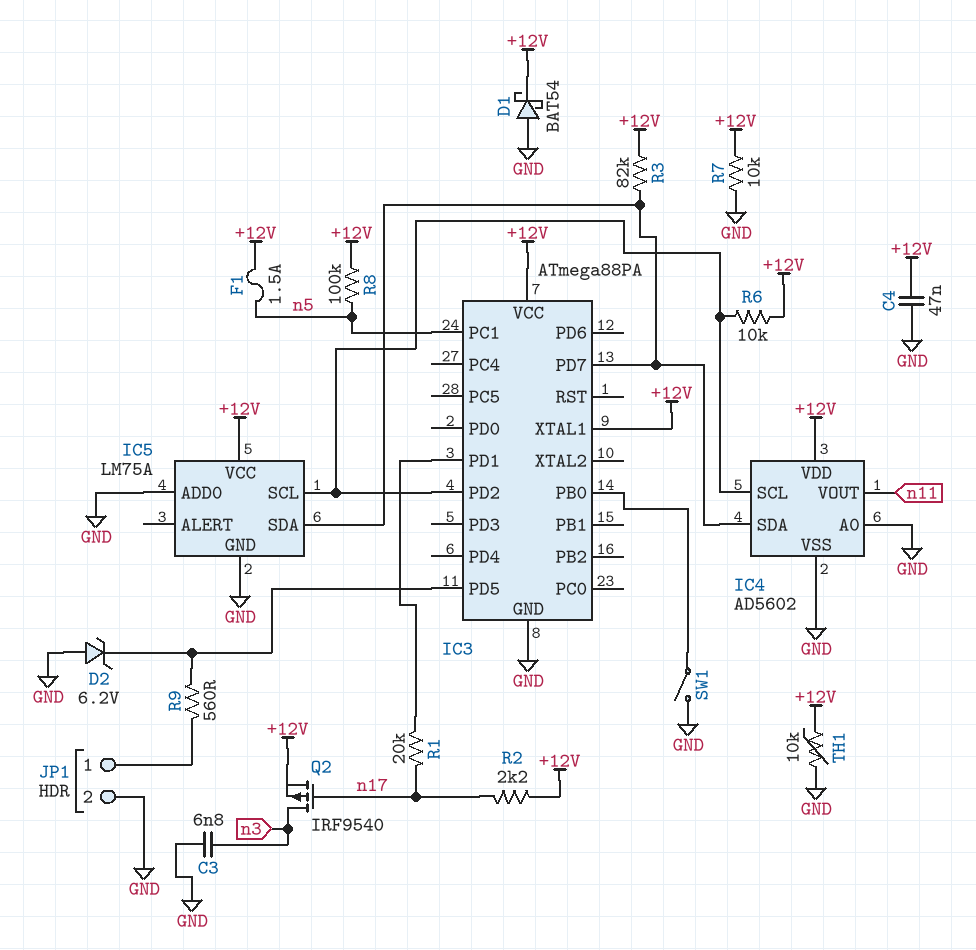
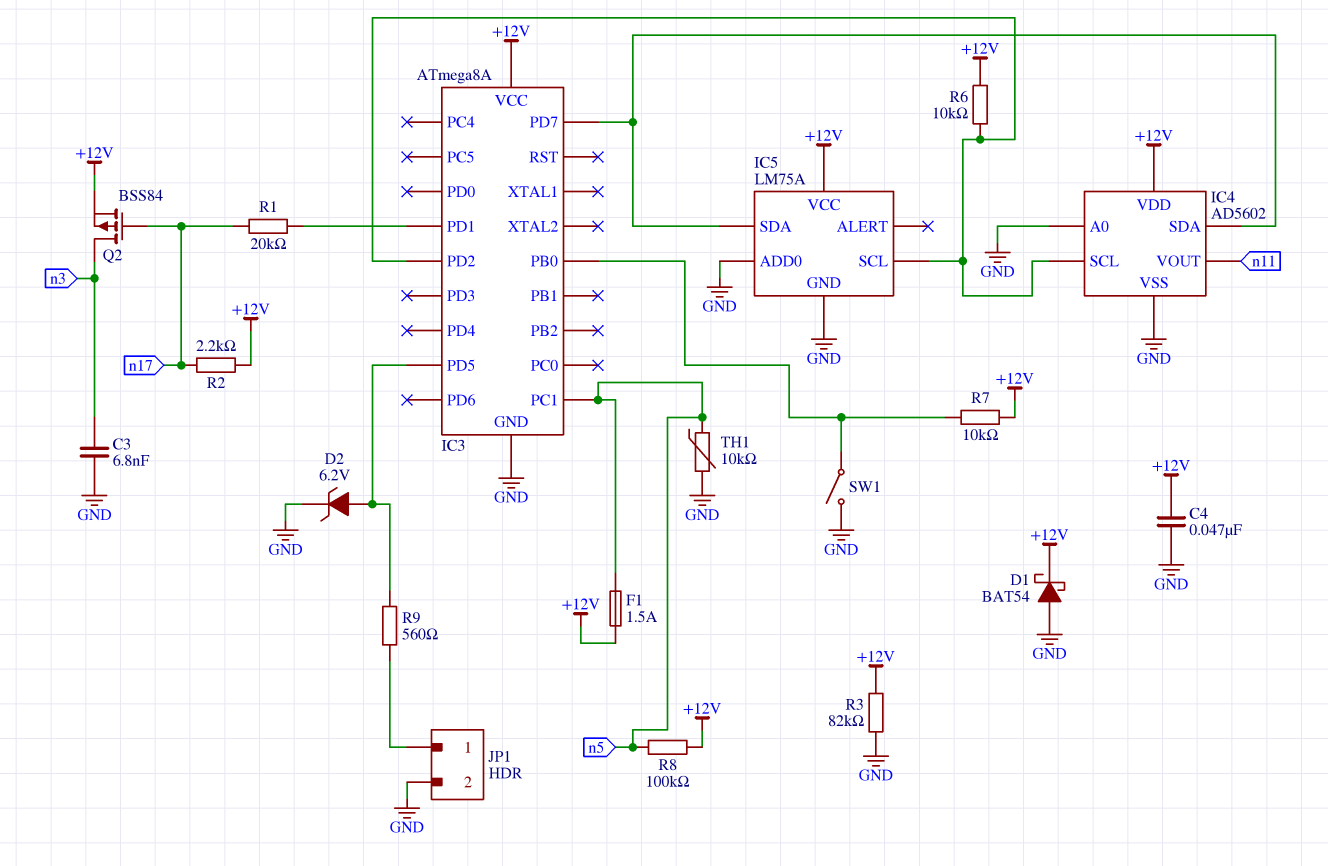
D2: zener 6.2V (A GND, K IC3/PD5) -> zener 6.2V (A IC3/PD5, K GND)
IC3: ATmega88PA -> ATmega8A
IC3 pin XTAL1: +12V -> none
Q2: PMOS IRF9540 (G n17, D n3, S +12V) -> PMOS BSS84 (G n17, D n3, S +12V)
R3: 82k (+12V, IC3/PD7) -> 82k (+12V, GND)
R7: 10k (+12V, GND) -> 10k (+12V, IC3/PB0)
TH1: 10k (+12V, GND) -> 10k (GND, n5)

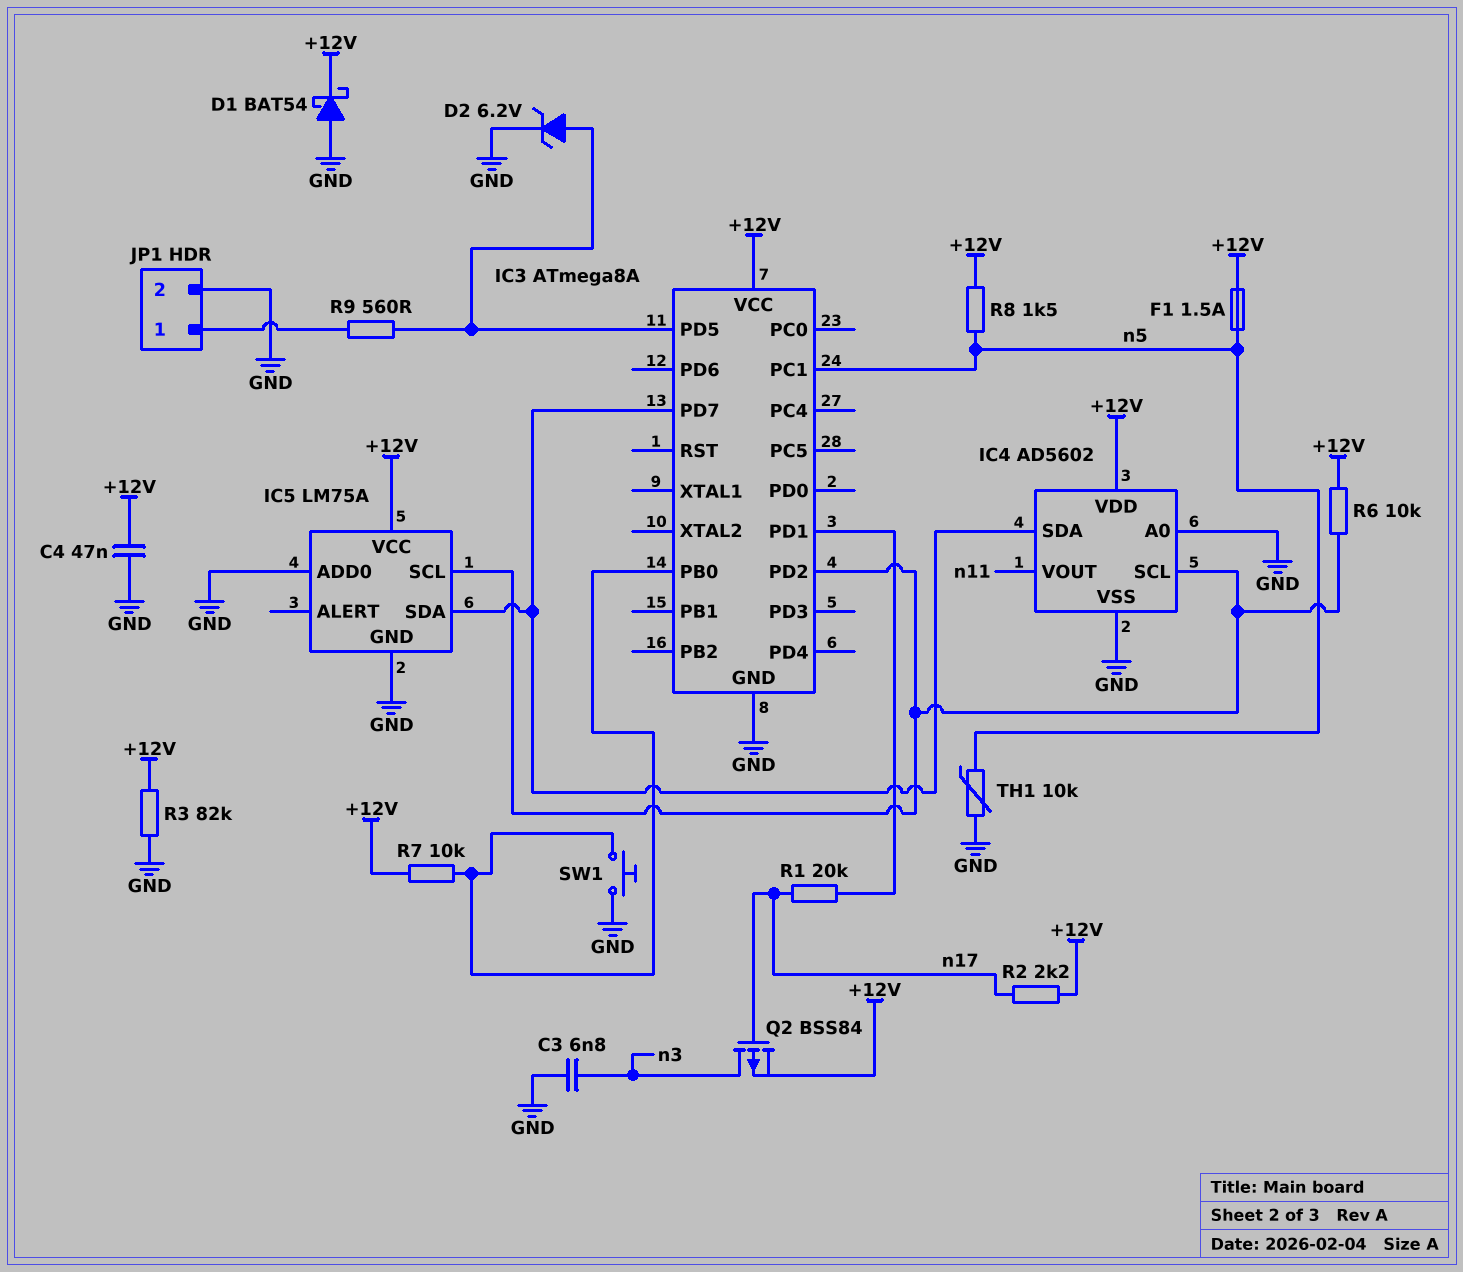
R8: 100k (+12V, n5) -> 1.5k (+12V, n5)
SW1: switch (GND, IC3/PB0) -> button (GND, IC3/PB0)

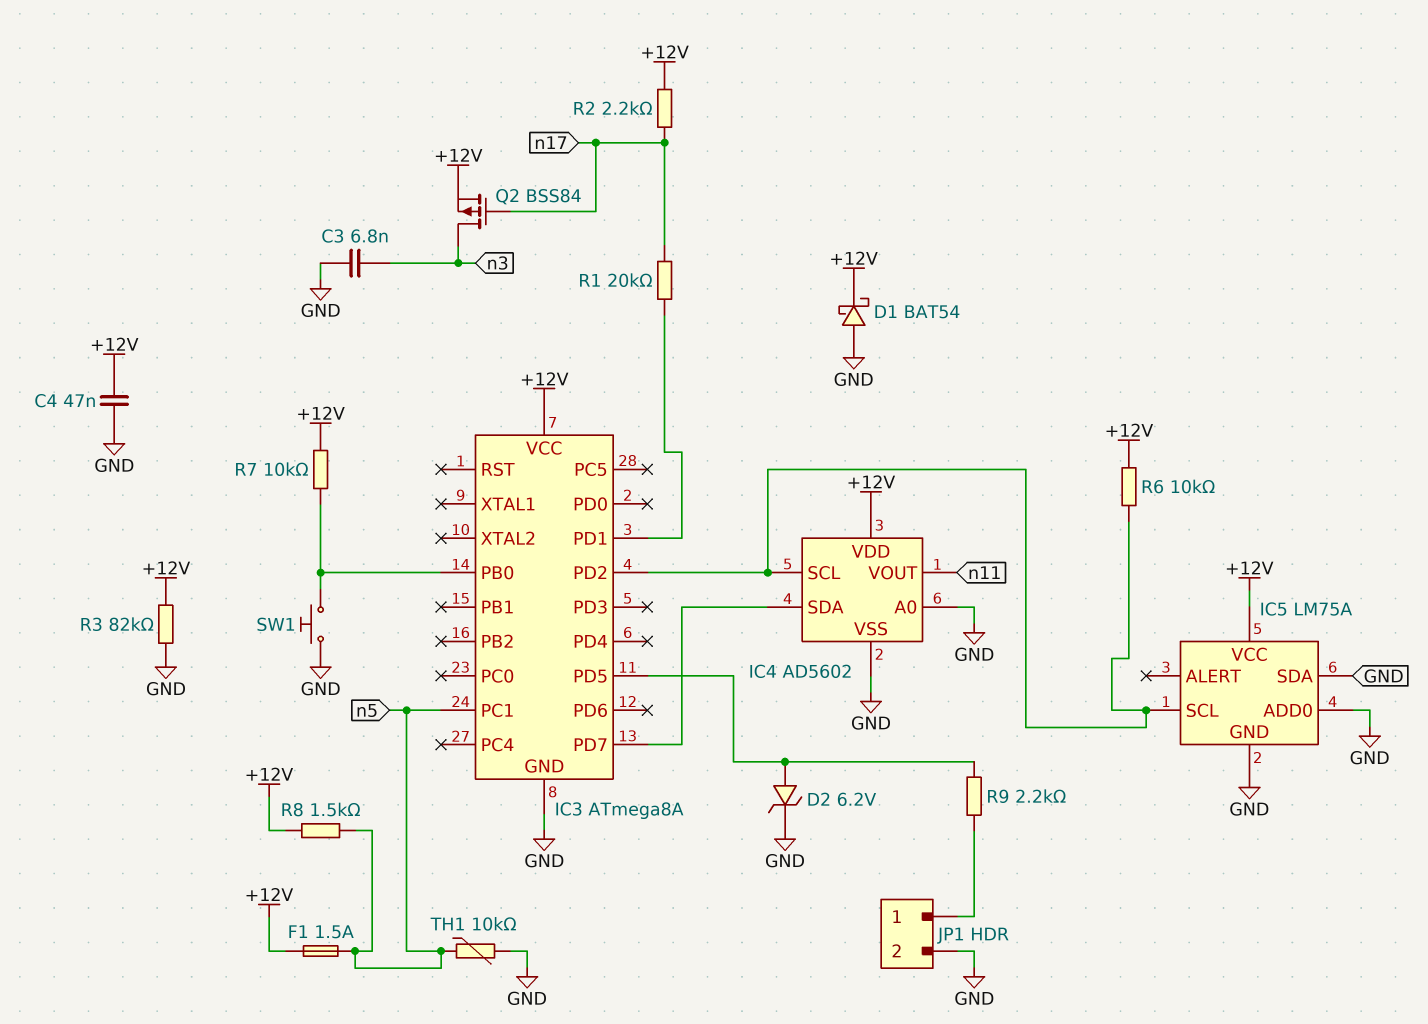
IC5 pin SDA: IC3/PD7 -> GND
R9: 560 (IC3/PD5, JP1/1) -> 2.2k (IC3/PD5, JP1/1)

